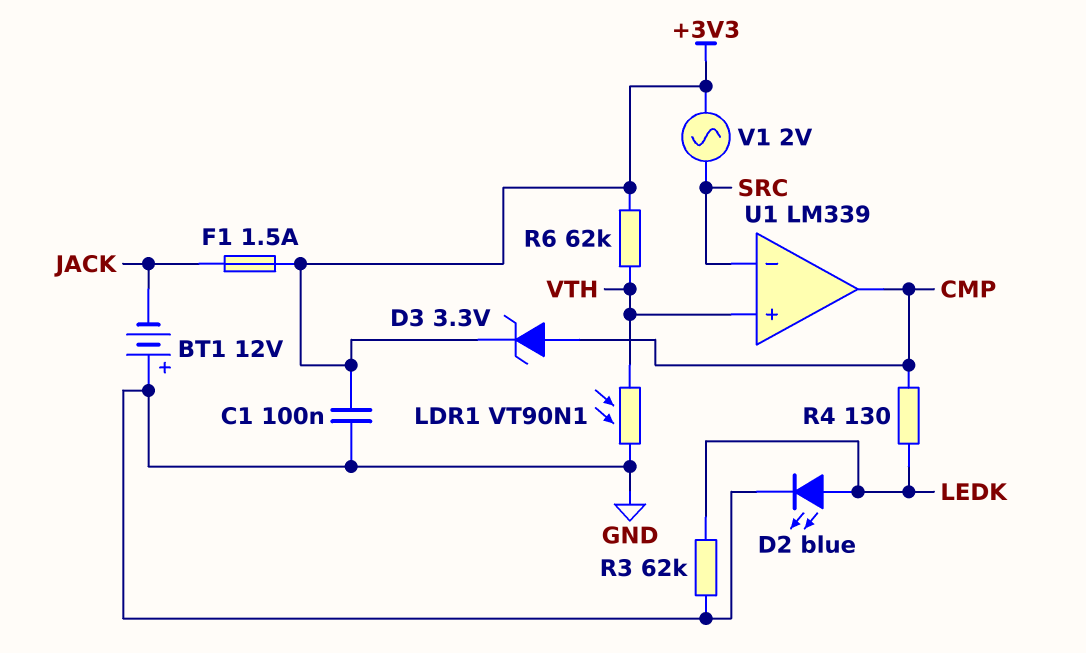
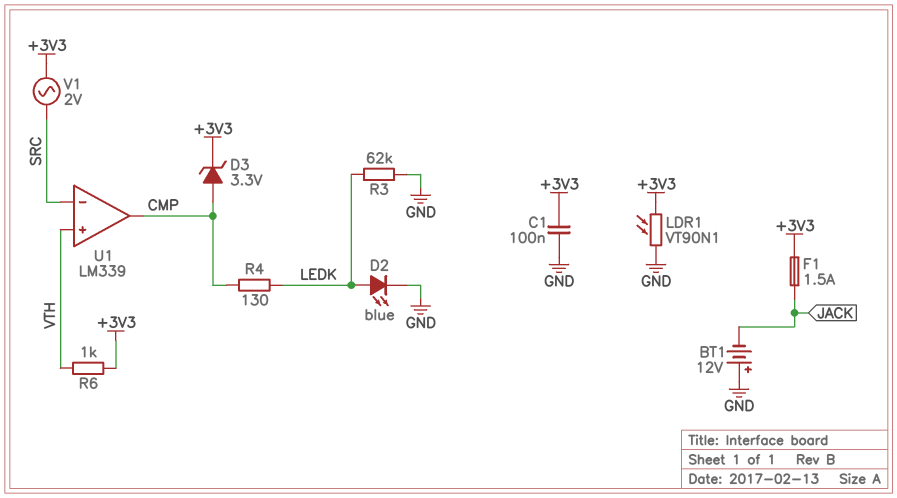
LDR1: VT90N1 (GND, VTH) -> VT90N1 (+3V3, GND)
R6: 62k (+3V3, VTH) -> 1k (+3V3, VTH)

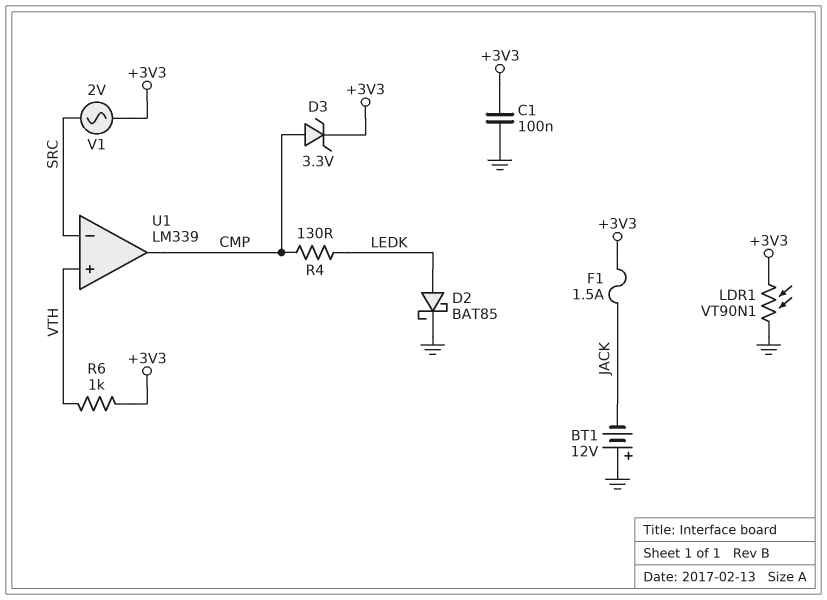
D2: LED blue (A LEDK, K GND) -> schottky BAT85 (A LEDK, K GND)
R3: 62k (GND, LEDK) -> none

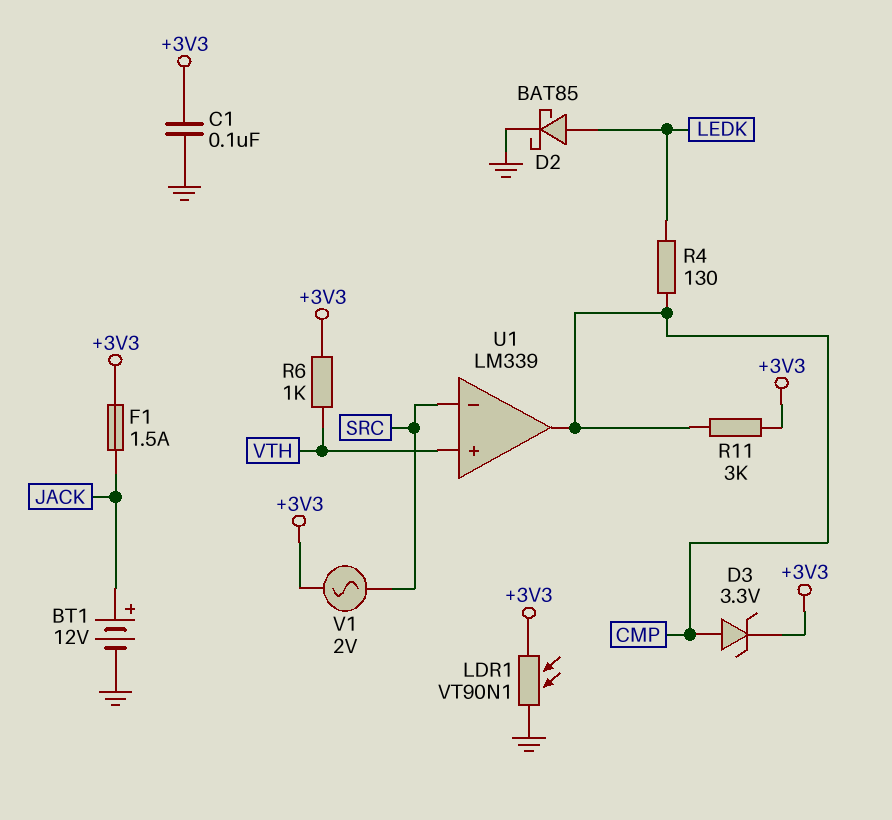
BT1: 12V (plus GND, minus JACK) -> 12V (plus JACK, minus GND)
R11: none -> 3k (+3V3, CMP)

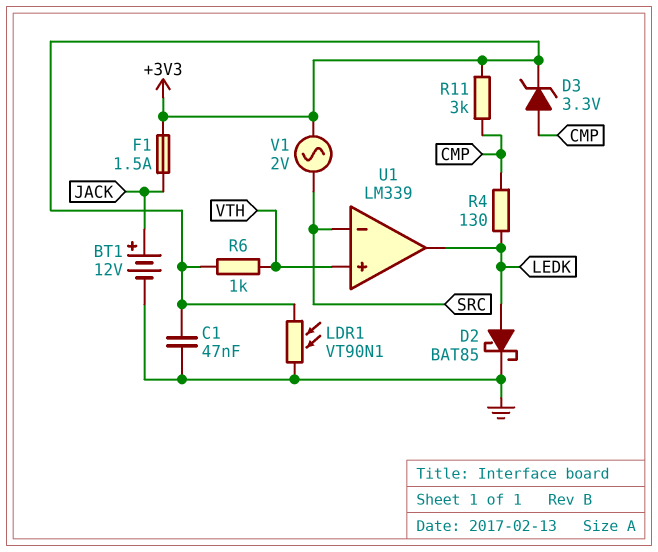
C1: 100nF (+3V3, GND) -> 47nF (+3V3, GND)
U1 pin out: CMP -> LEDK

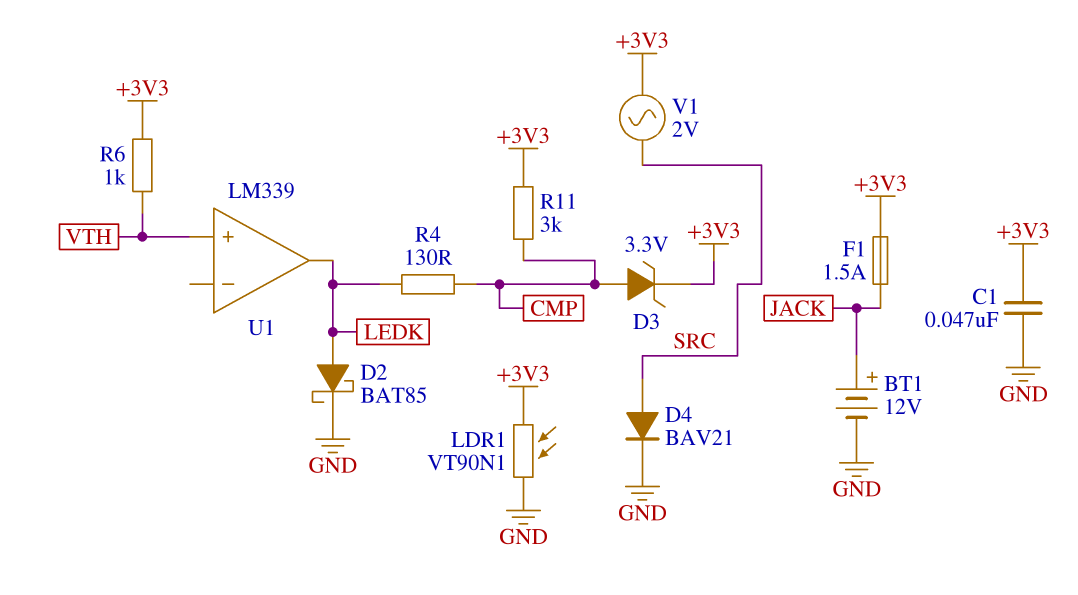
D4: none -> diode BAV21 (A SRC, K GND)
U1 pin in-: SRC -> none

